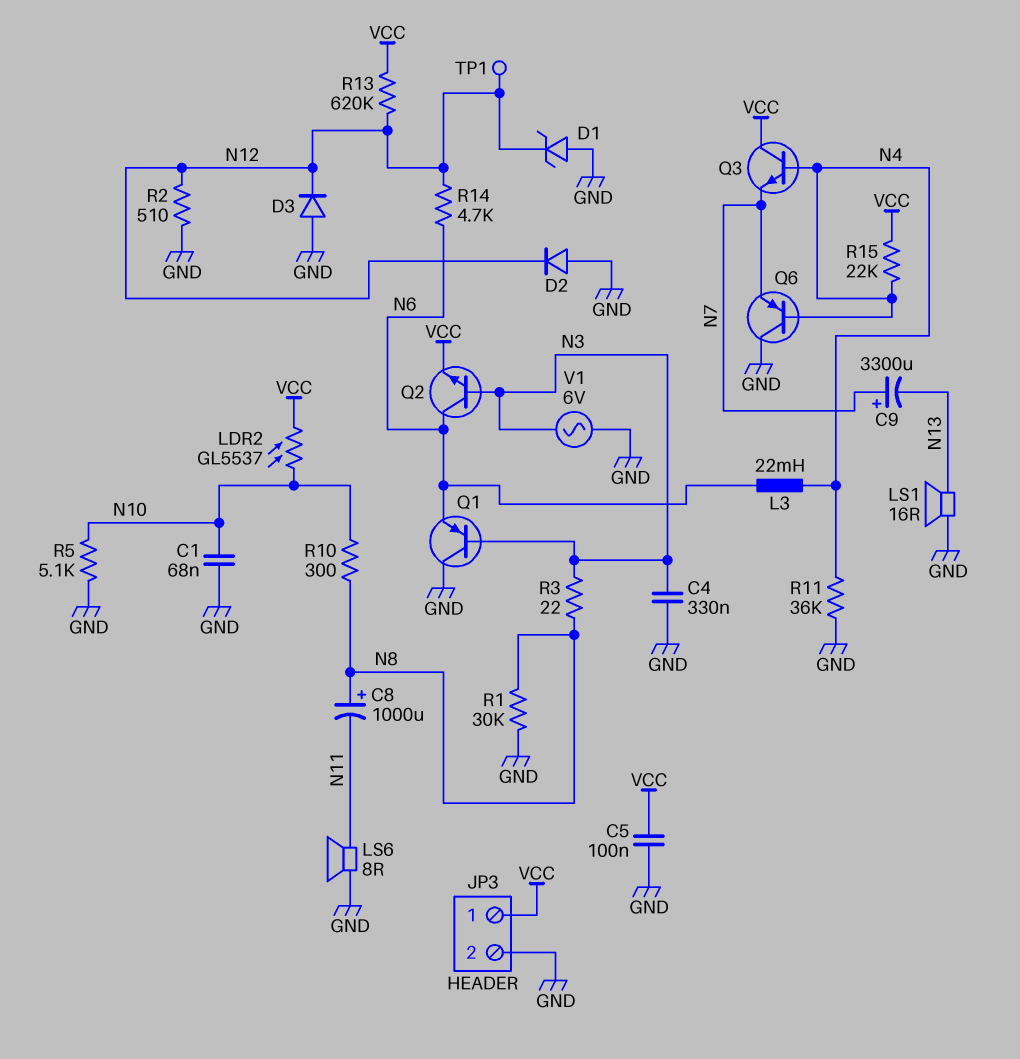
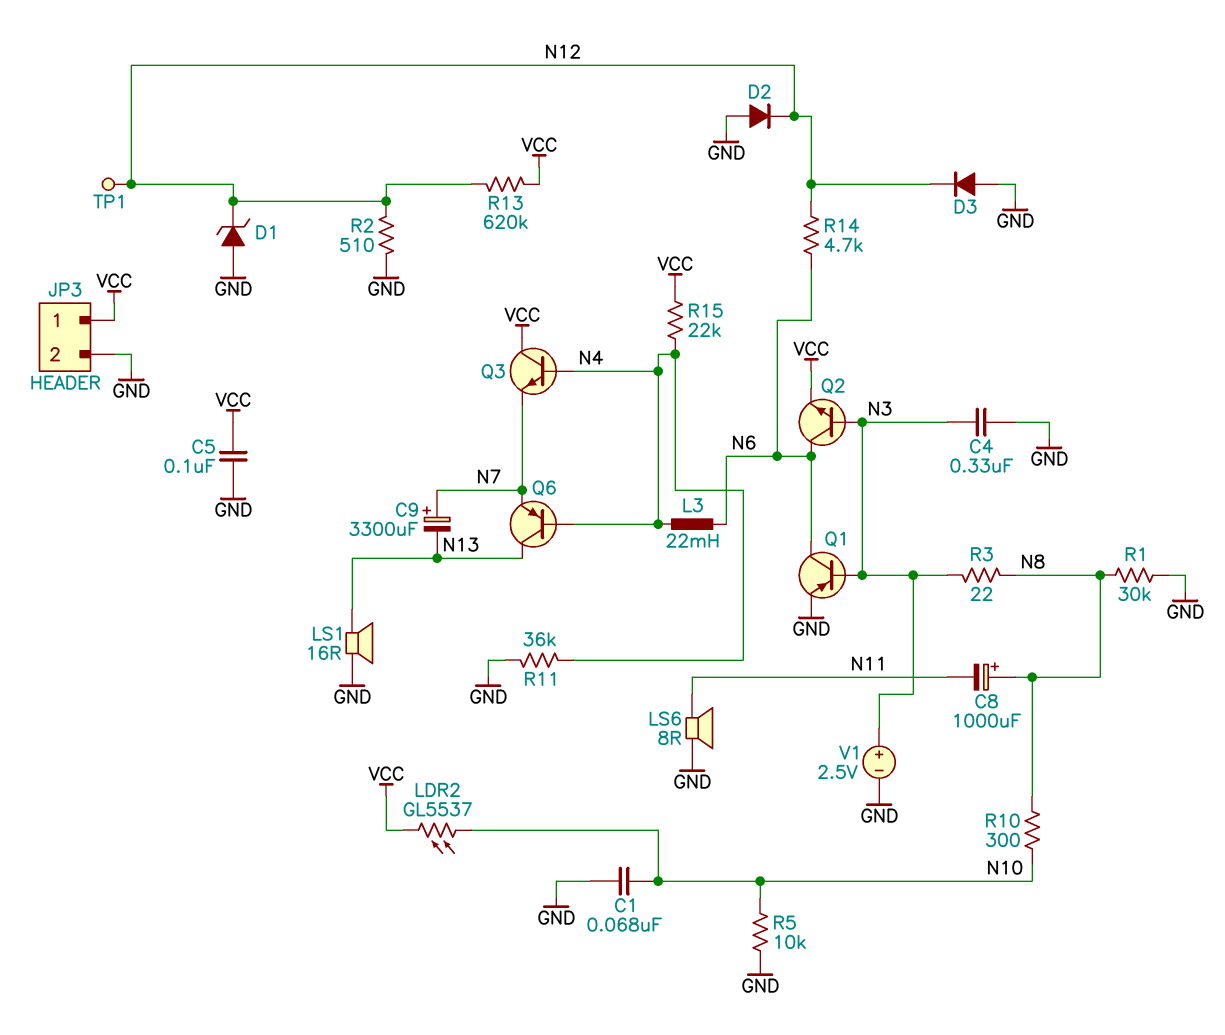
Q1: PNP (B N3, C GND, E N6) -> PNP (B N3, C N6, E GND)
Q6: PNP (B N4, C GND, E N7) -> PNP (B N4, C N13, E N7)
R5: 5.1k (GND, N10) -> 10k (GND, N10)
V1: AC 6V (GND, N3) -> 2.5V (plus N3, minus GND)

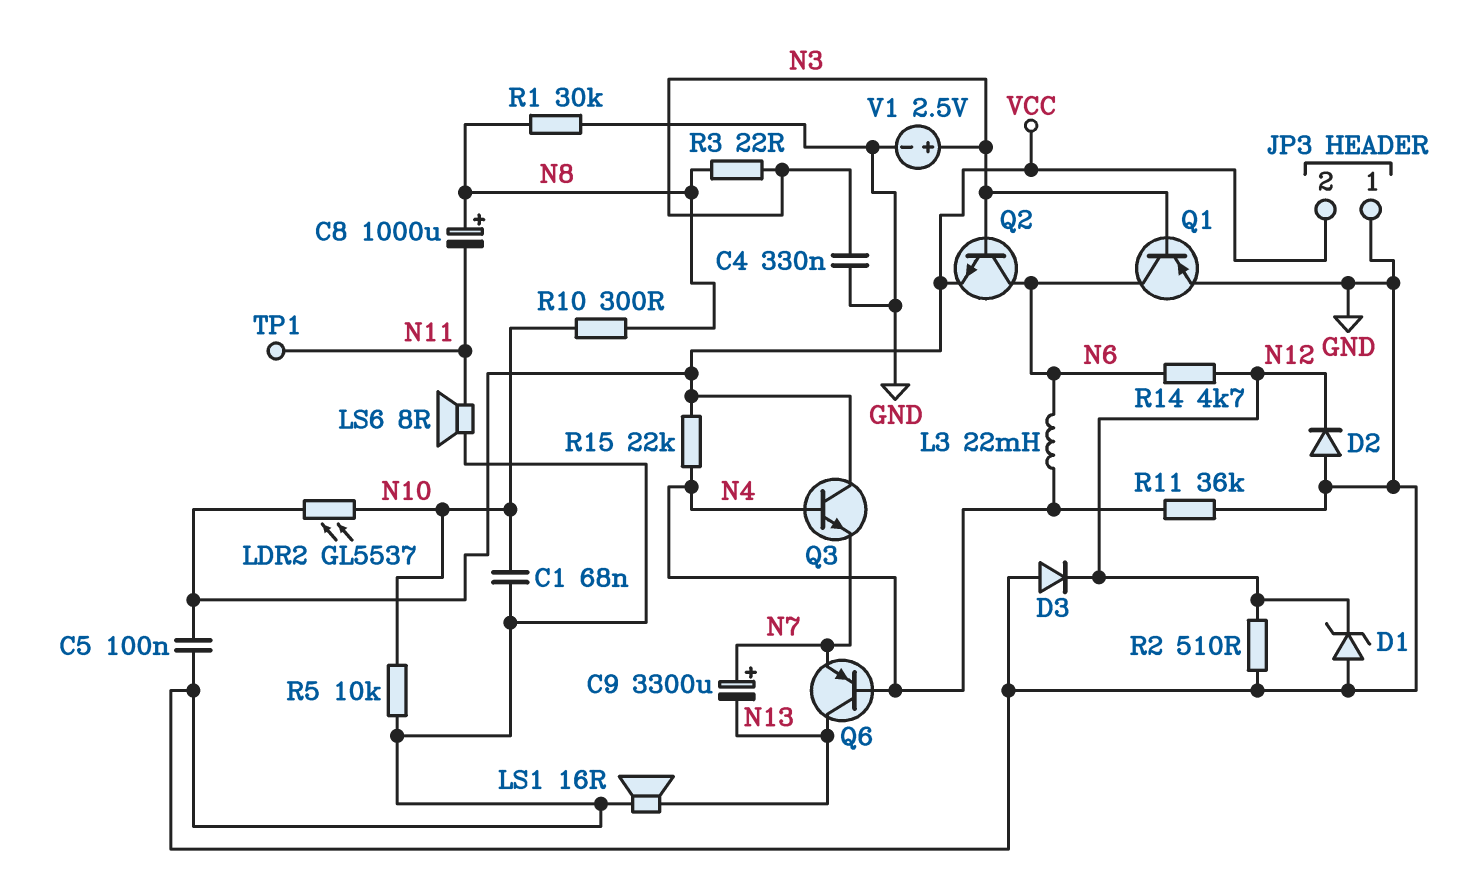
JP3 pin 1: VCC -> GND
JP3 pin 2: GND -> VCC
R13: 620k (N12, VCC) -> none
TP1: test point (N12) -> test point (N11)

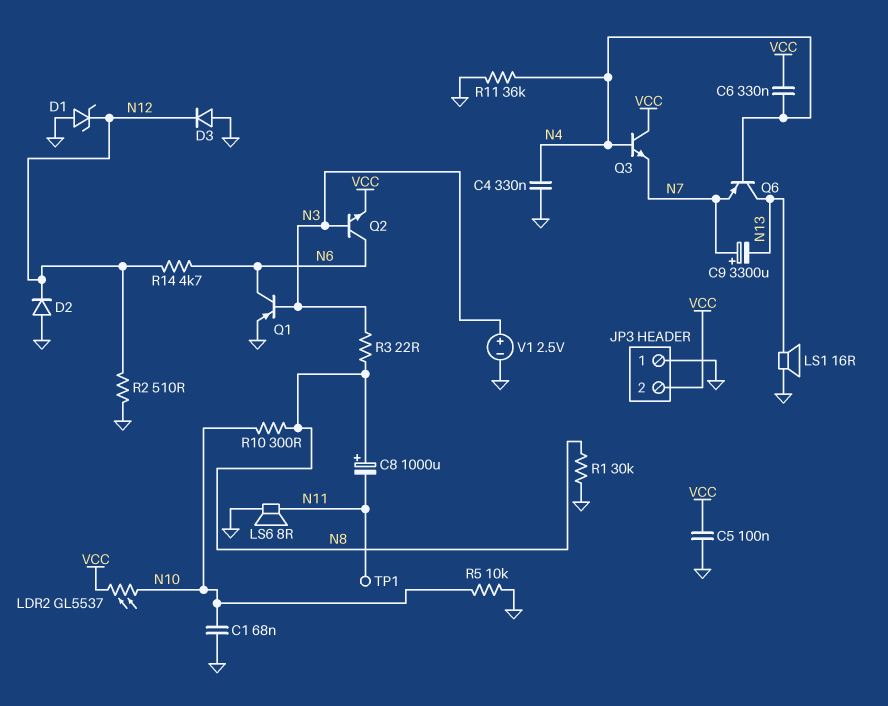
C4: 330nF (GND, N3) -> 330nF (GND, N4)
C6: none -> 330nF (N4, VCC)
L3: 22mH (N4, N6) -> none
R15: 22k (N4, VCC) -> none

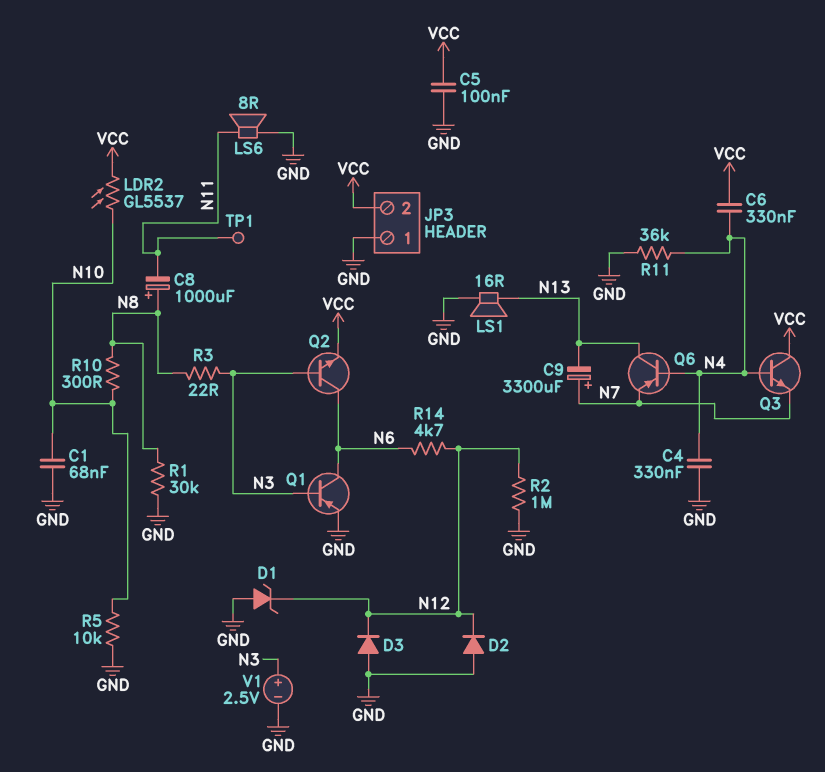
R2: 510 (GND, N12) -> 1M (GND, N12)

